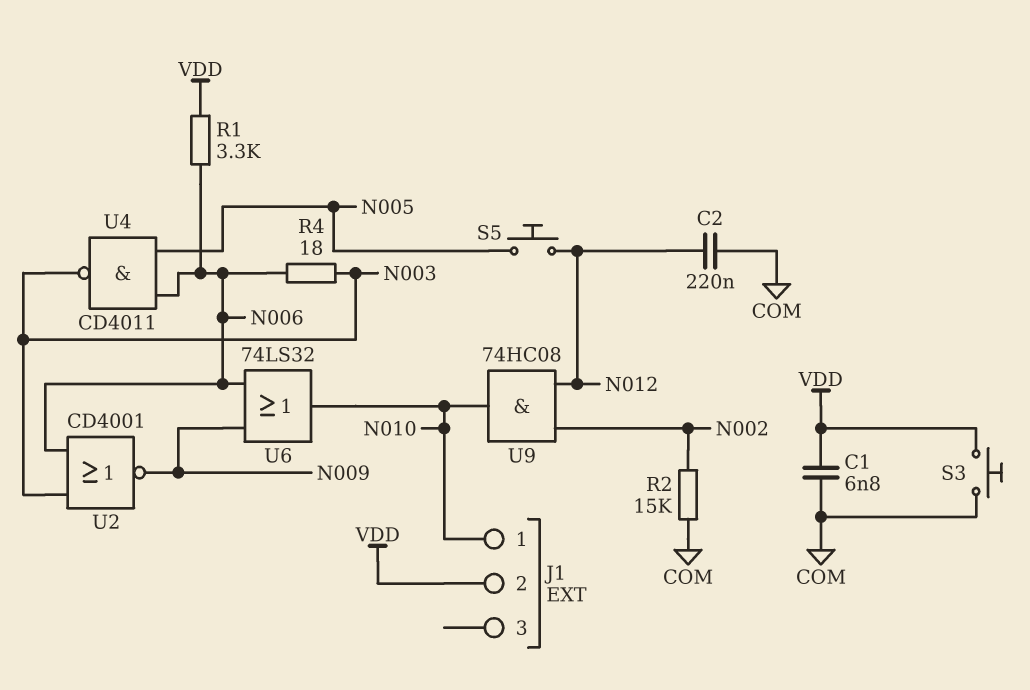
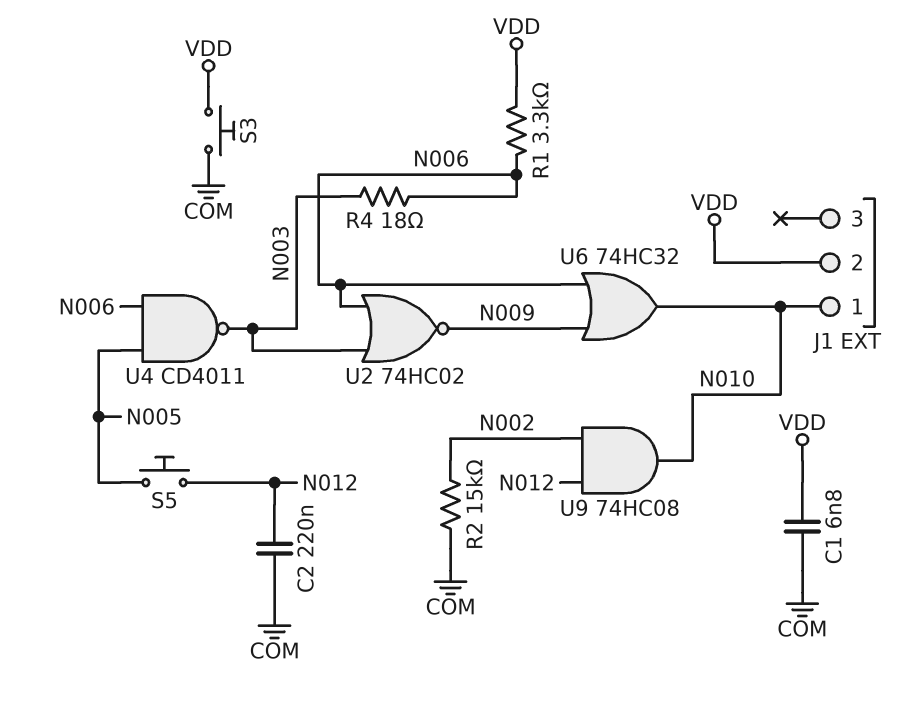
U2: NOR CD4001 (in N003, in N006, out N009) -> NOR 74HC02 (in N003, in N006, out N009)
U6: OR 74LS32 (in N006, in N009, out N010) -> OR 74HC32 (in N006, in N009, out N010)

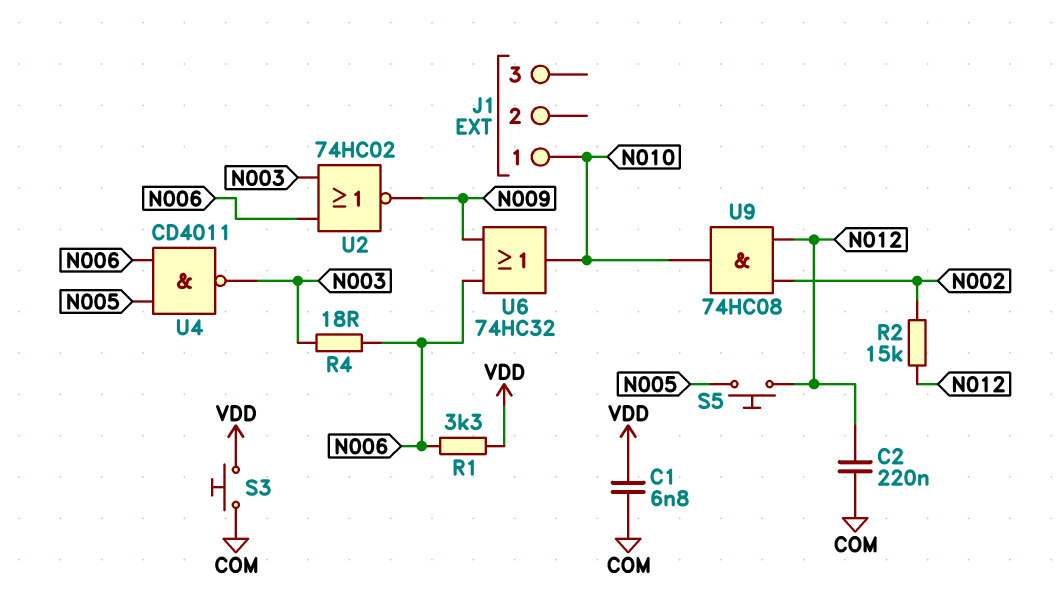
J1 pin 2: VDD -> none
R2: 15k (COM, N002) -> 15k (N002, N012)

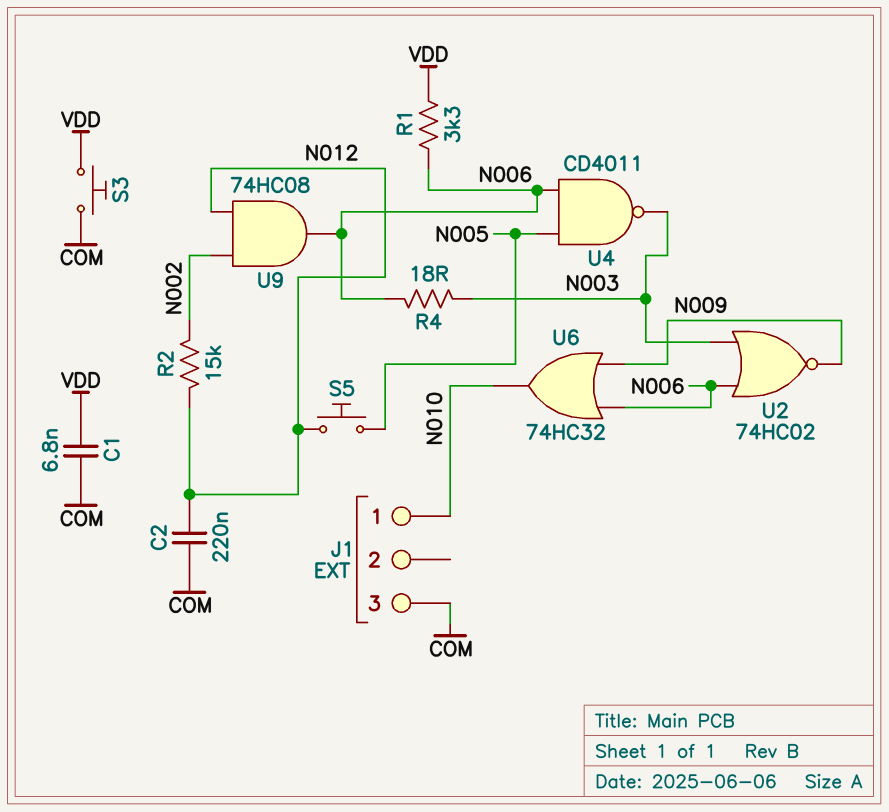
J1 pin 3: none -> COM
U9: AND 74HC08 (in N002, in N012, out N010) -> AND 74HC08 (in N002, in N012, out N006)

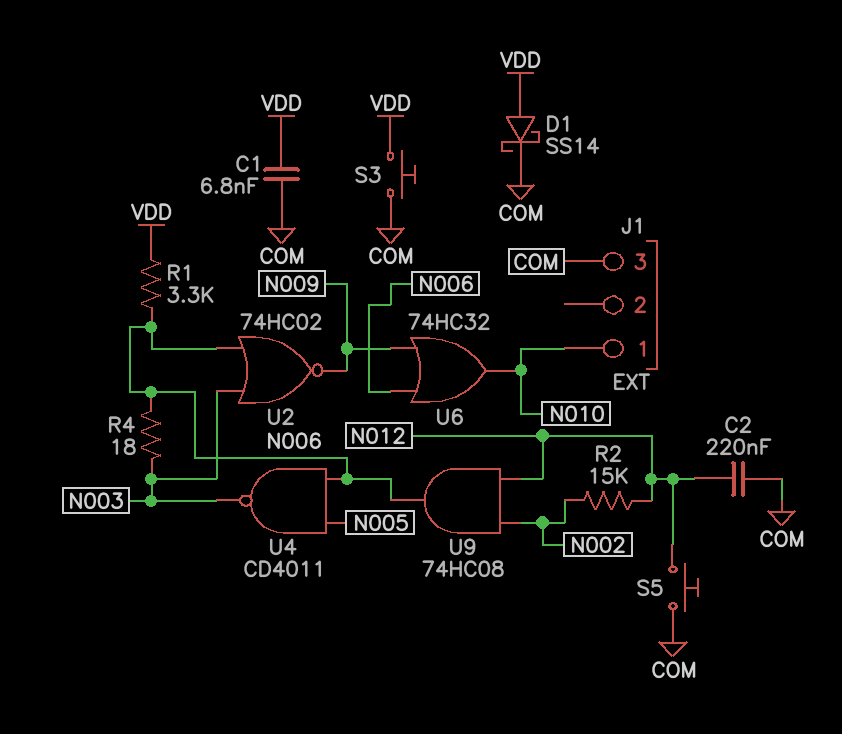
D1: none -> schottky SS14 (A VDD, K COM)
S5: button (N005, N012) -> button (COM, N012)

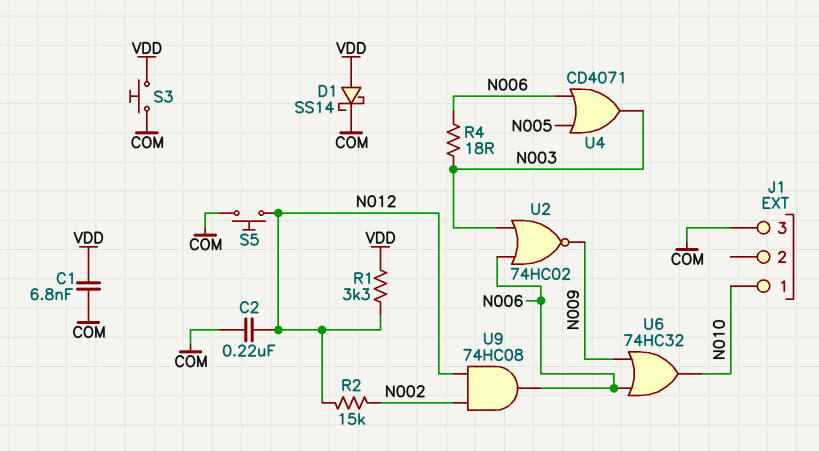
R1: 3.3k (N006, VDD) -> 3.3k (N012, VDD)
U4: NAND CD4011 (in N005, in N006, out N003) -> OR CD4071 (in N005, in N006, out N003)

